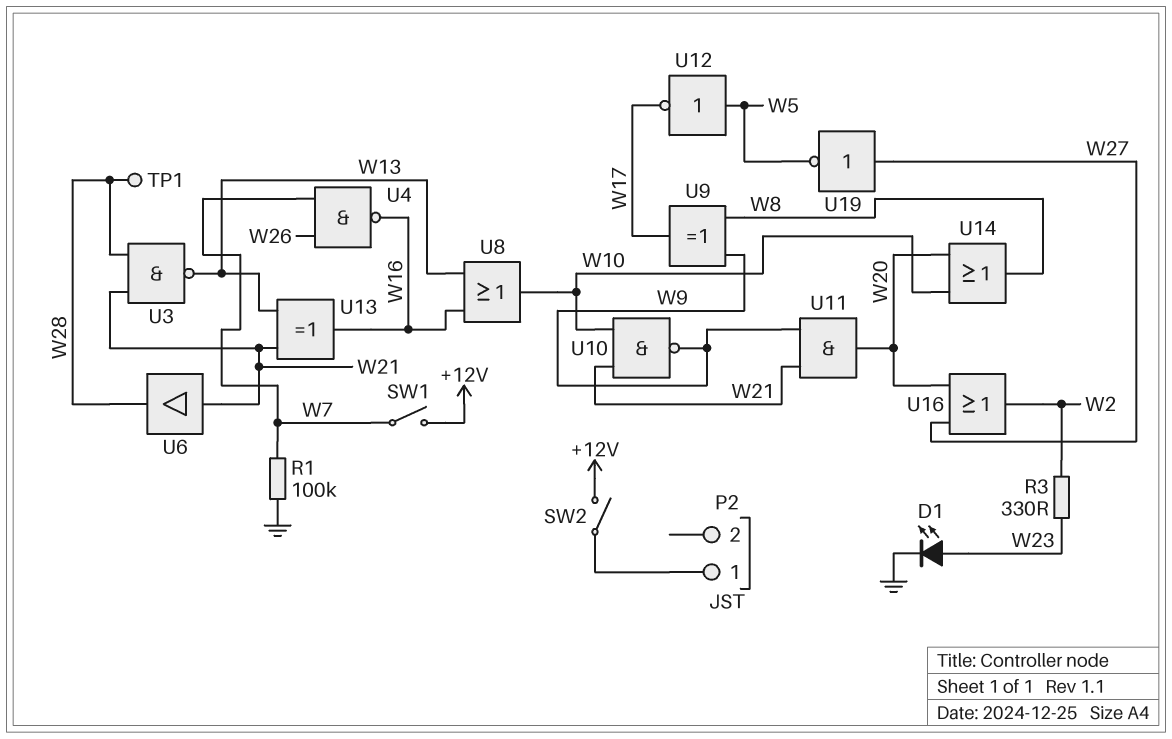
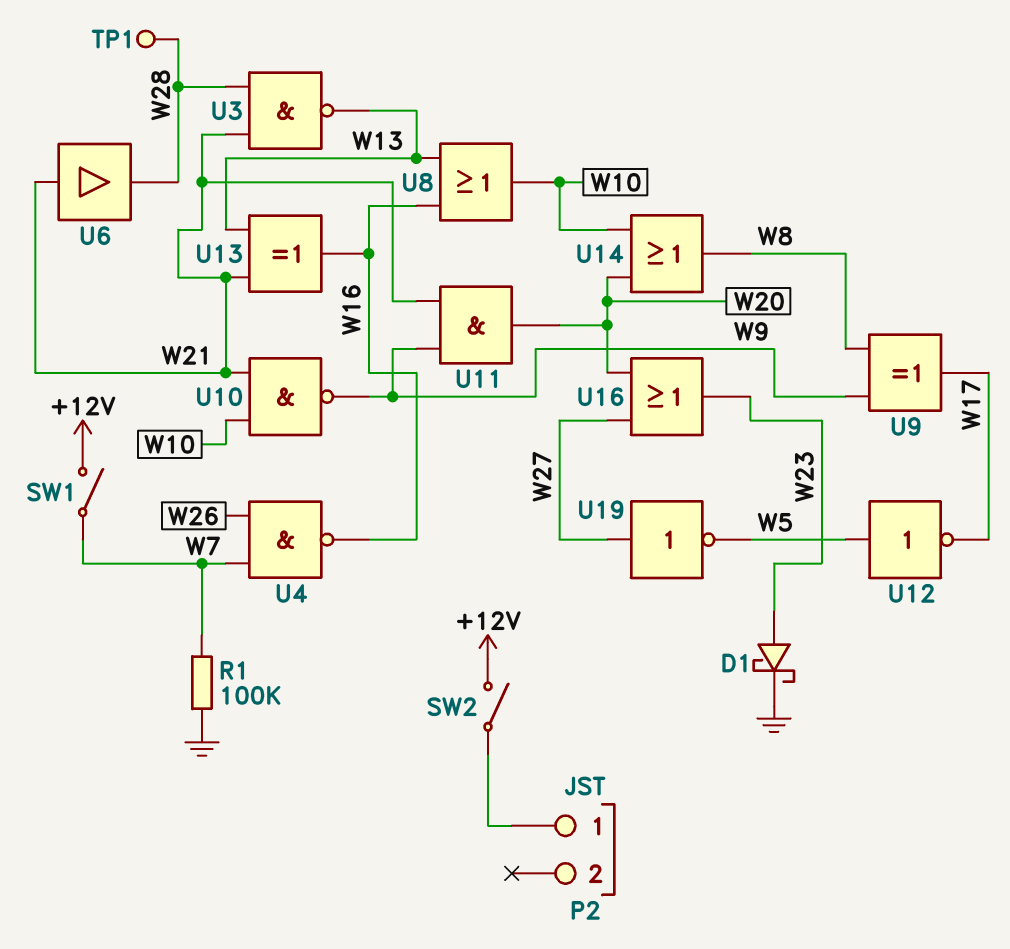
D1: LED (A W23, K GND) -> schottky (A W23, K GND)
R3: 330 (W2, W23) -> none
U16: OR (in W20, in W27, out W2) -> OR (in W20, in W27, out W23)

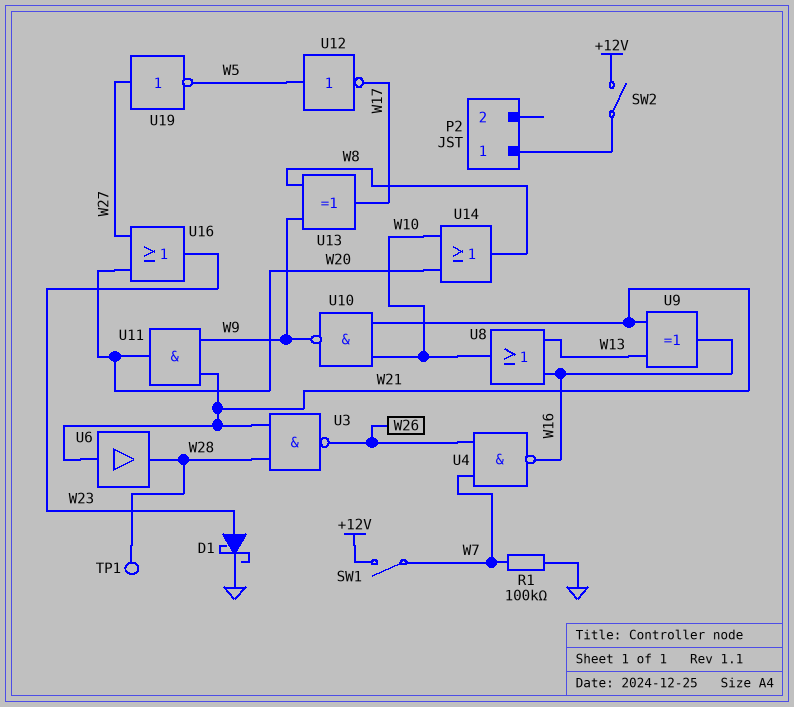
U3: NAND (in W21, in W28, out W13) -> NAND (in W21, in W28, out W26)
U9: XOR (in W8, in W9, out W17) -> XOR (in W13, in W21, out W16)
U13: XOR (in W13, in W21, out W16) -> XOR (in W8, in W9, out W17)

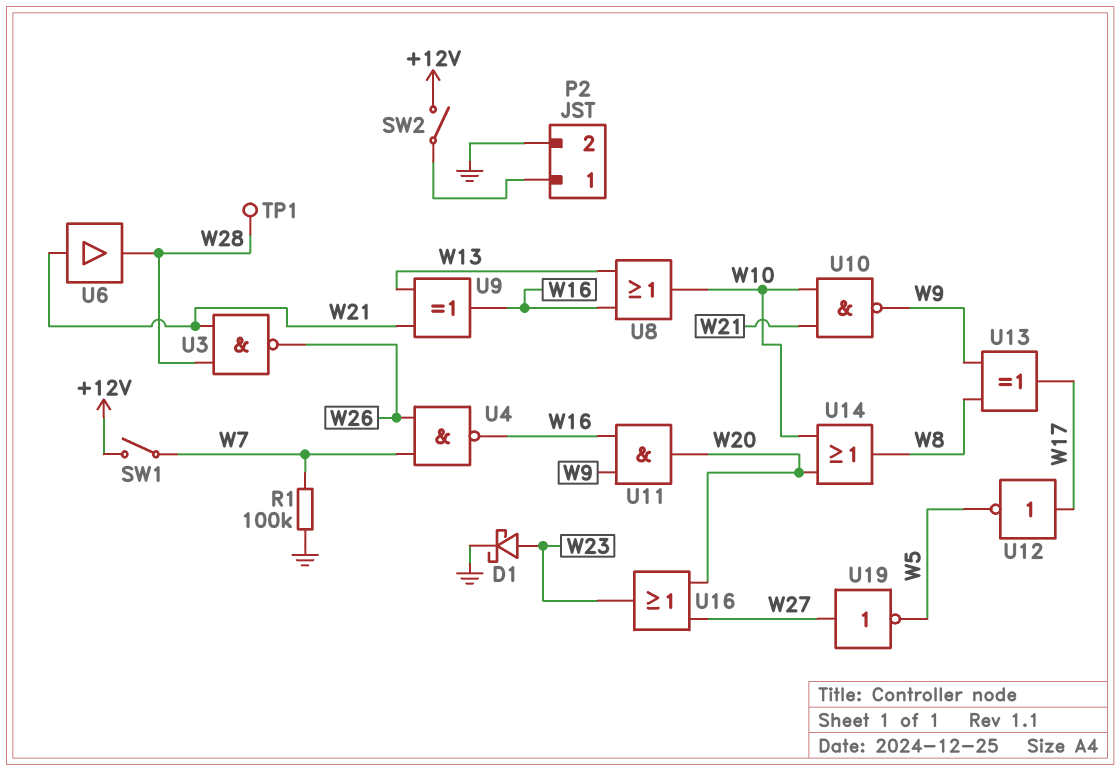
P2 pin 2: none -> GND
U11: AND (in W9, in W21, out W20) -> AND (in W9, in W16, out W20)
U12: NOT (in W5, out W17) -> NOT (in W17, out W5)

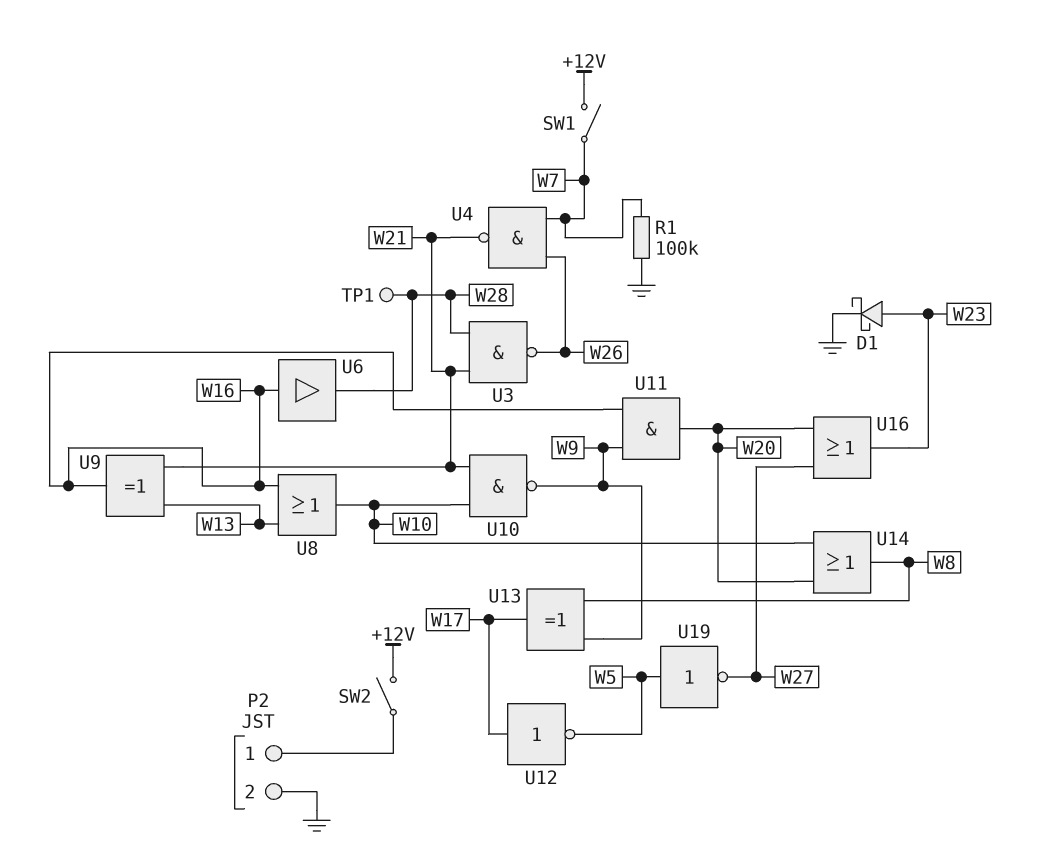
U4: NAND (in W7, in W26, out W16) -> NAND (in W7, in W26, out W21)
U6: buffer (in W21, out W28) -> buffer (in W16, out W28)
U19: NOT (in W27, out W5) -> NOT (in W5, out W27)

